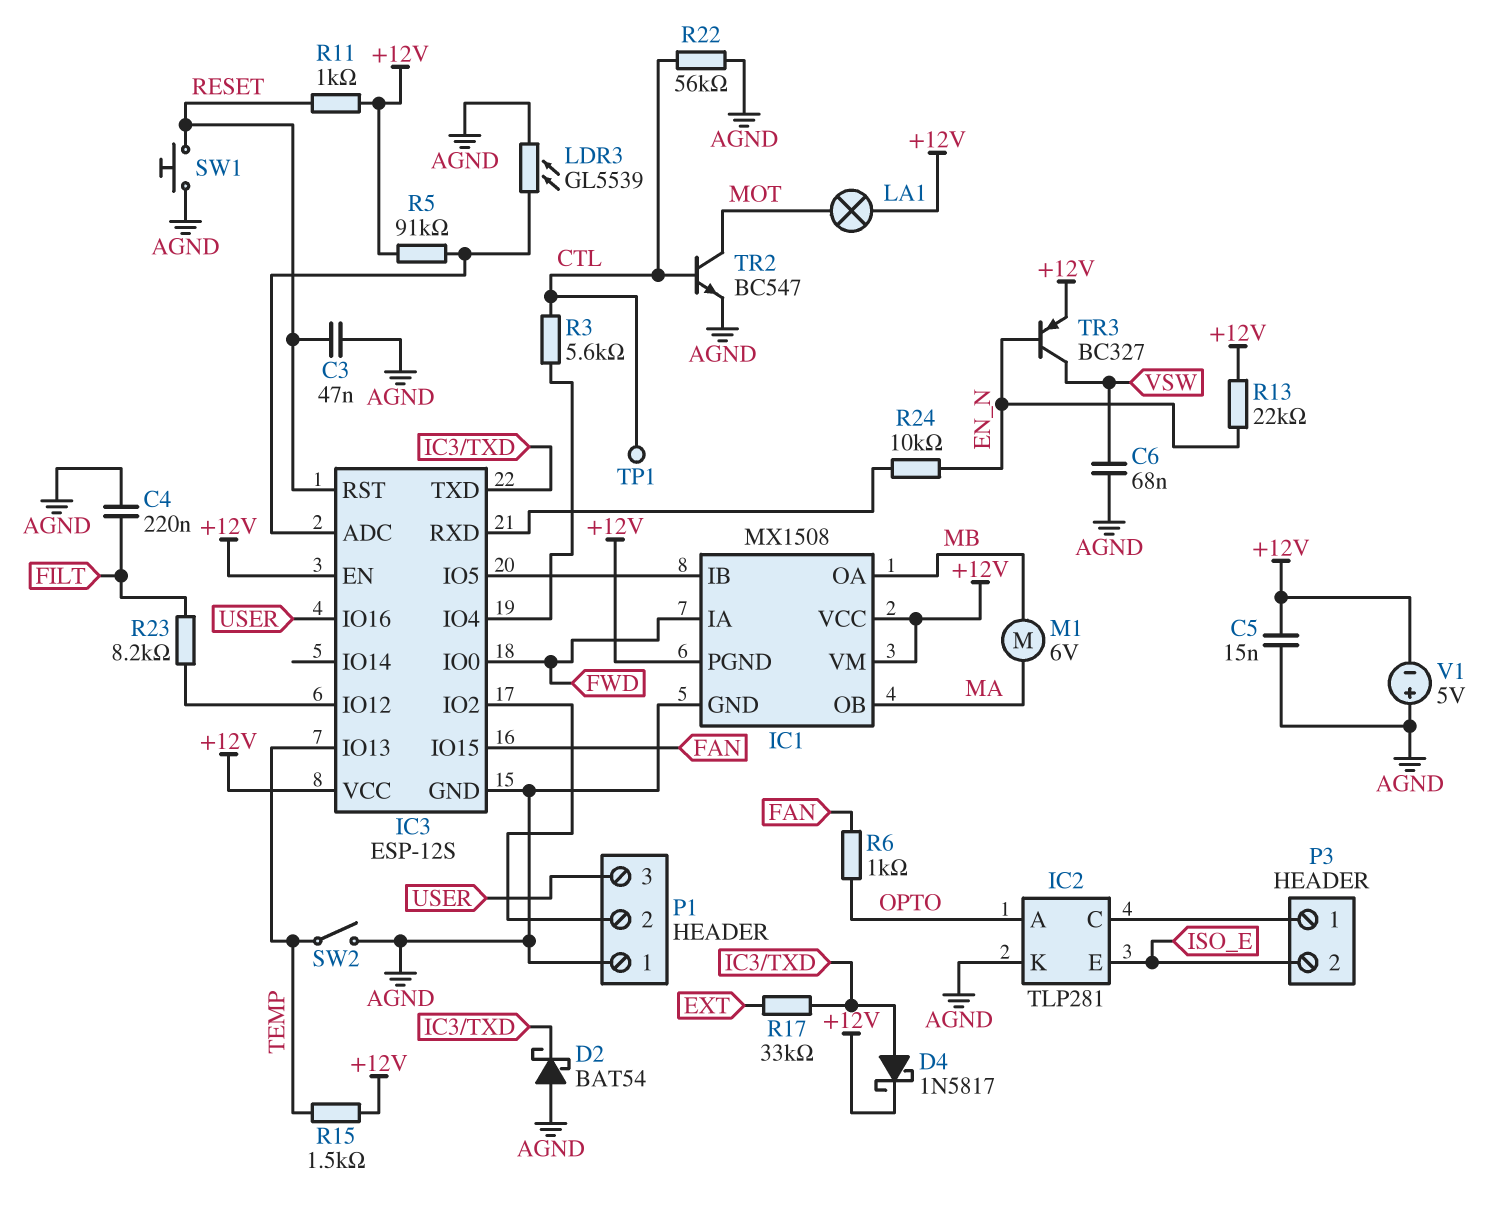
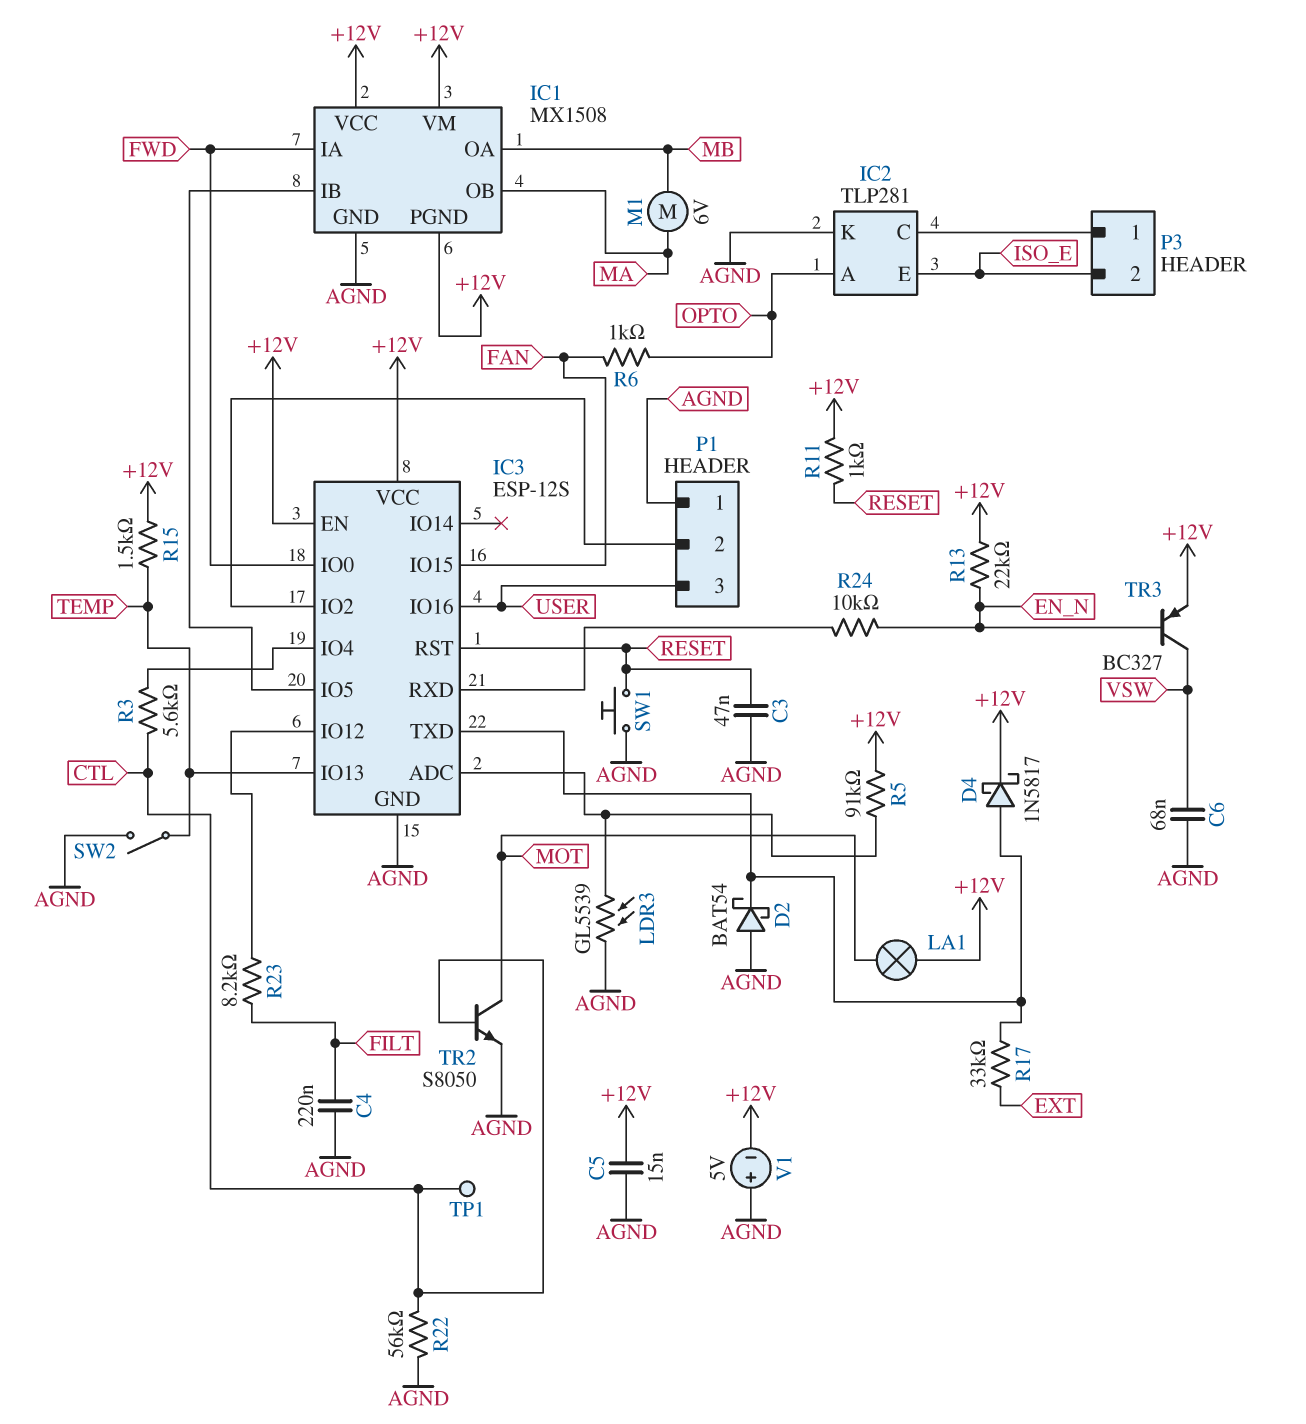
TR2: NPN BC547 (B CTL, C MOT, E AGND) -> NPN S8050 (B CTL, C MOT, E AGND)

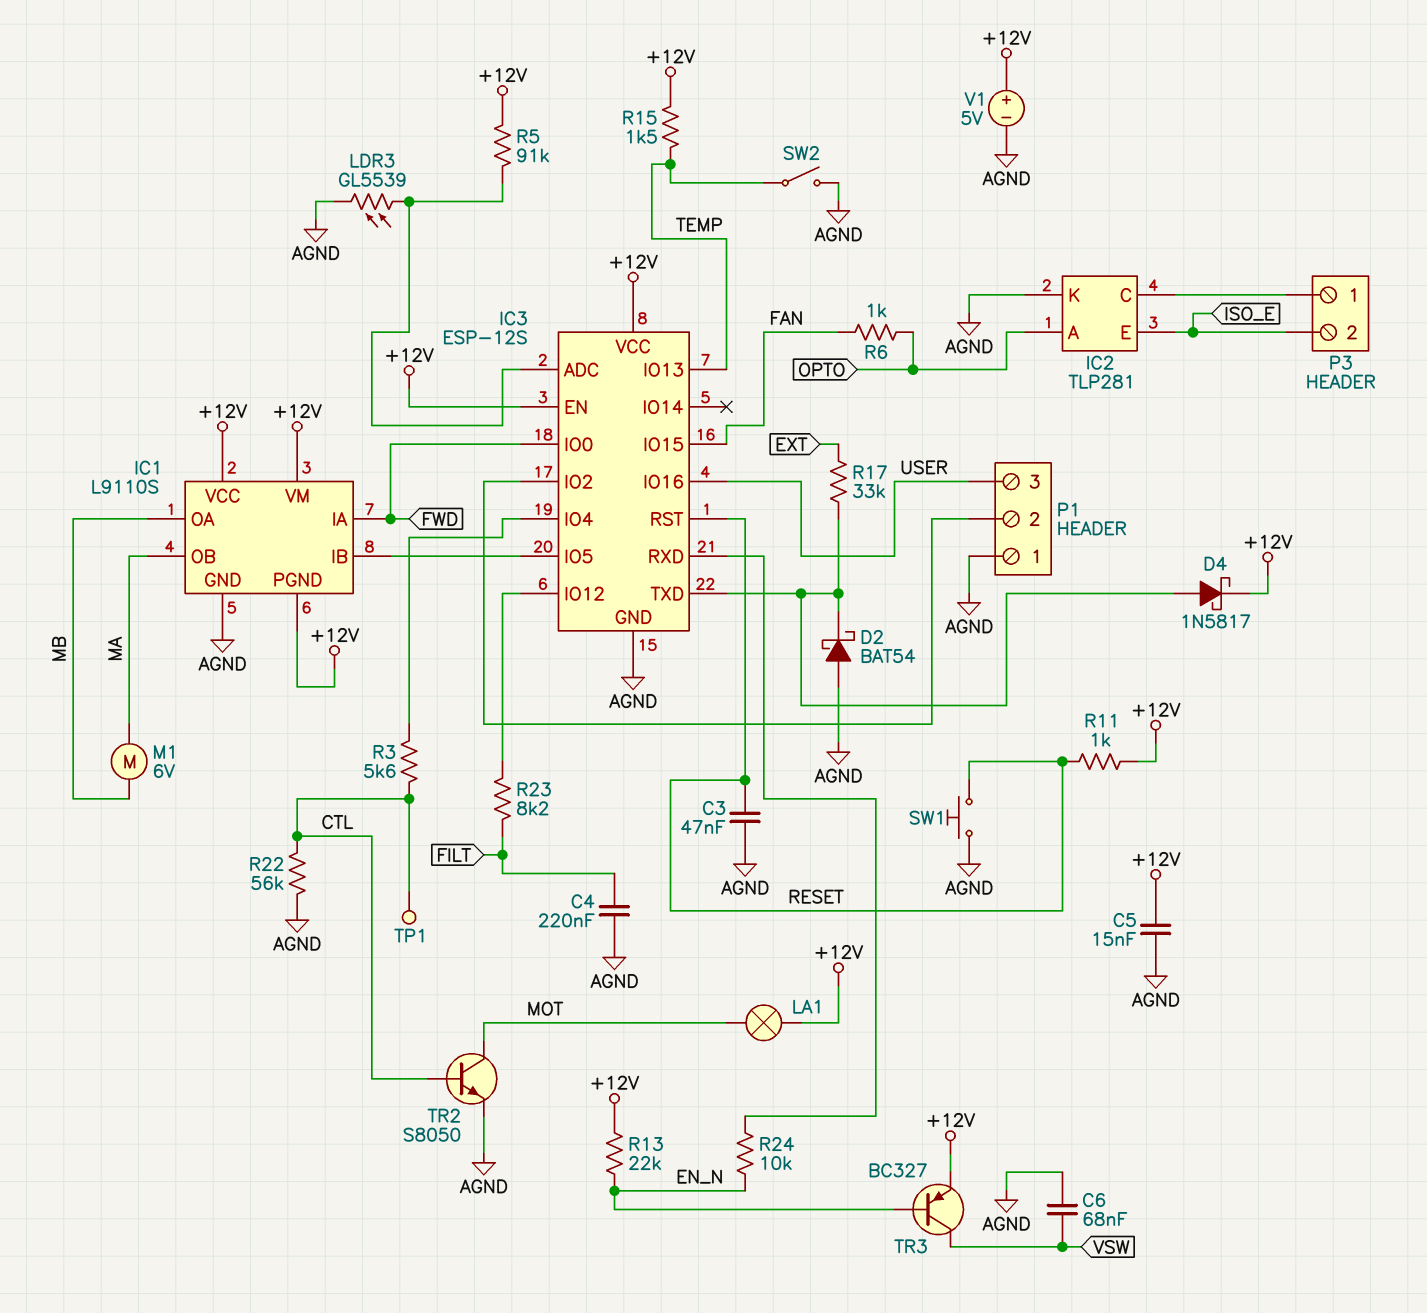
IC1: MX1508 -> L9110S
V1: 5V (plus AGND, minus +12V) -> 5V (plus +12V, minus AGND)

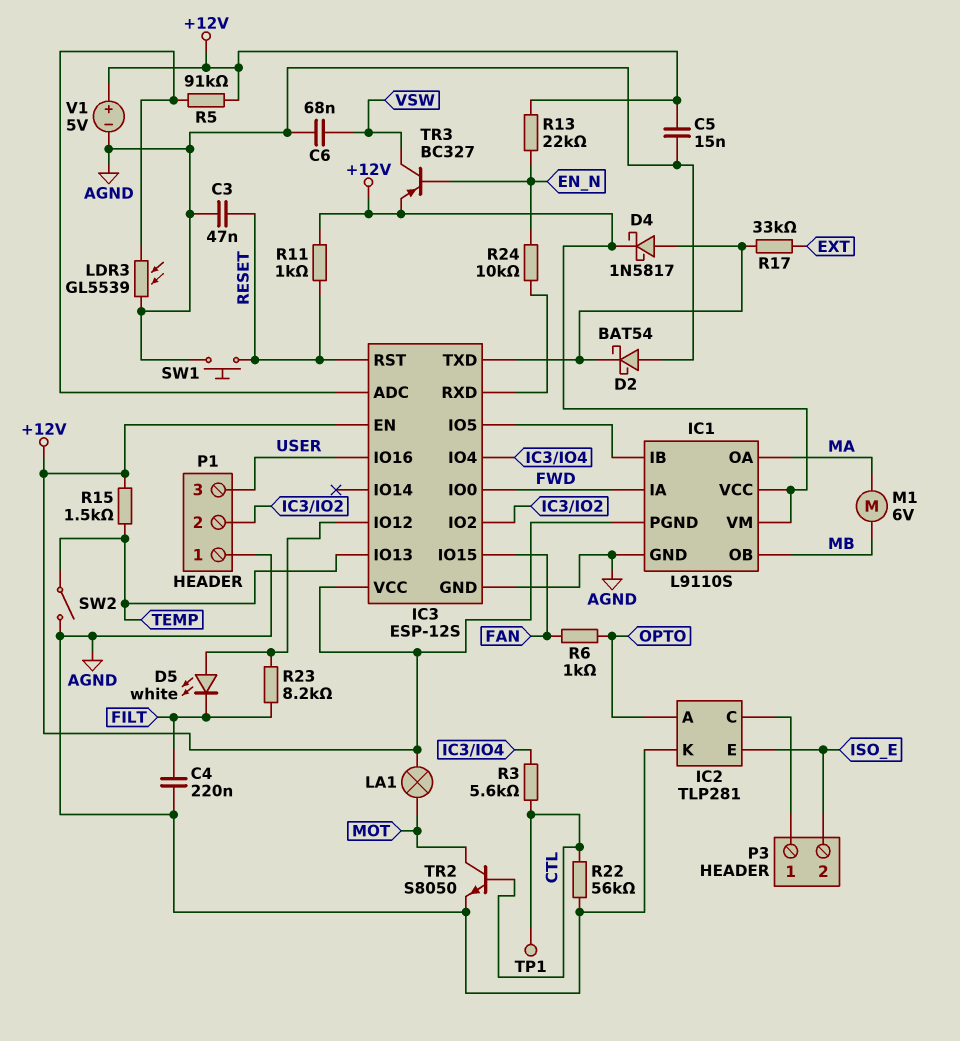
D5: none -> LED white (A IC3/IO12, K FILT)
IC1 pin OA: MB -> MA
IC1 pin OB: MA -> MB

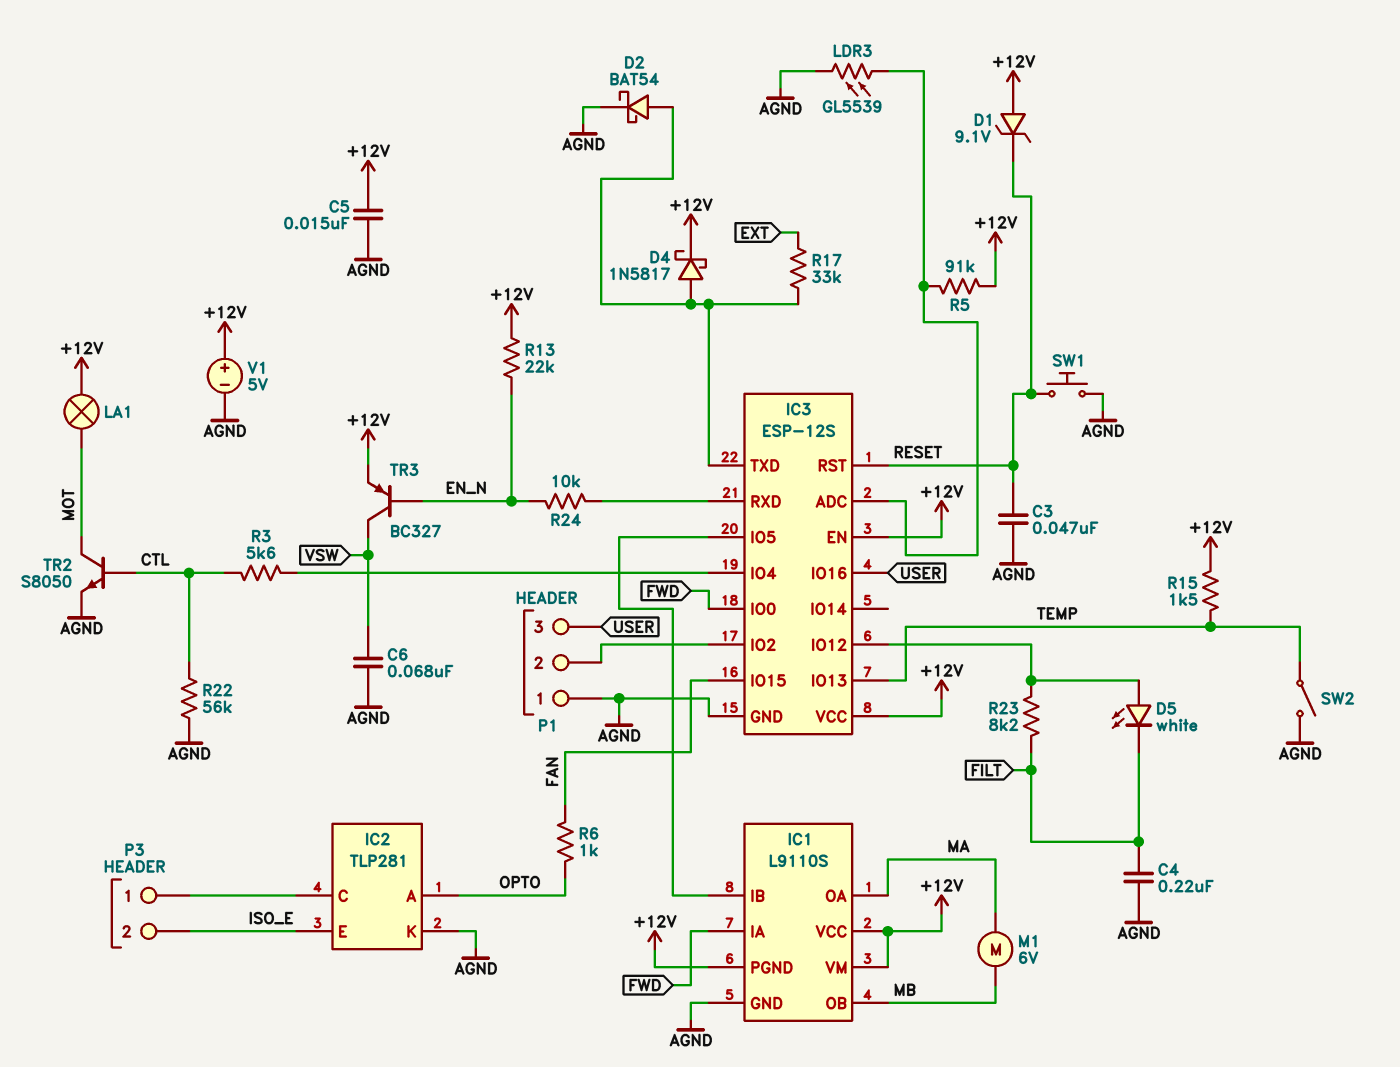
D1: none -> zener 9.1V (A +12V, K RESET)
D2: schottky BAT54 (A AGND, K IC3/TXD) -> schottky BAT54 (A IC3/TXD, K AGND)
R11: 1k (+12V, RESET) -> none
TP1: test point (CTL) -> none

